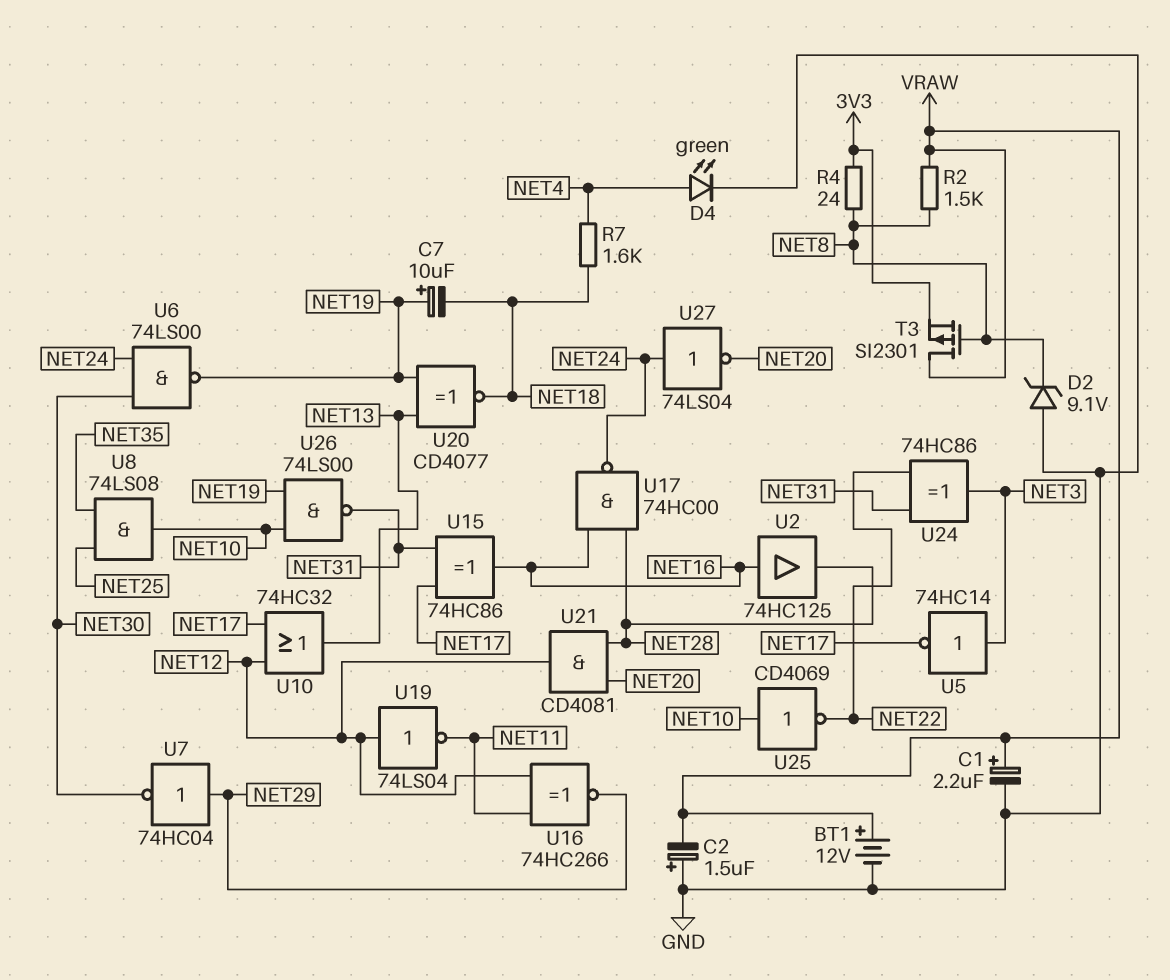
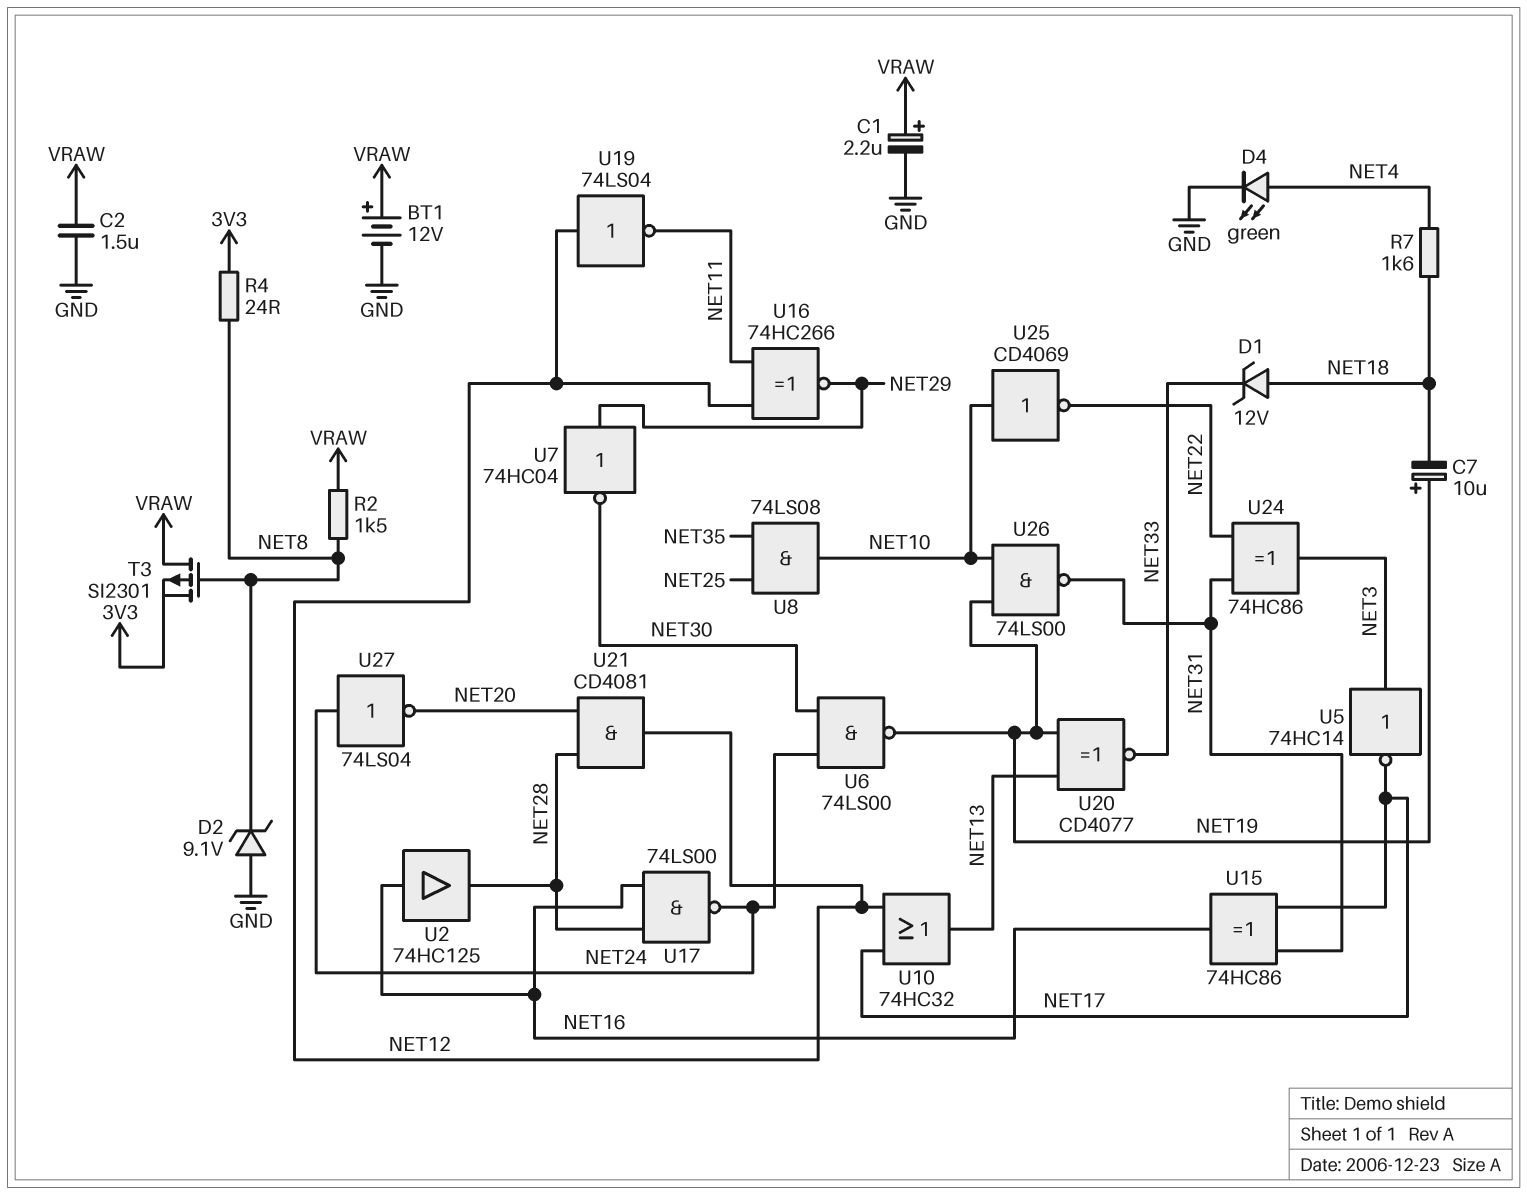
C2: 1.5uF (plus GND, minus VRAW) -> 1.5uF (GND, VRAW)
D1: none -> zener 12V (A NET18, K NET33)
U17: NAND 74HC00 (in NET16, in NET28, out NET24) -> NAND 74LS00 (in NET16, in NET28, out NET24)
U20: XNOR CD4077 (in NET13, in NET19, out NET18) -> XNOR CD4077 (in NET13, in NET19, out NET33)

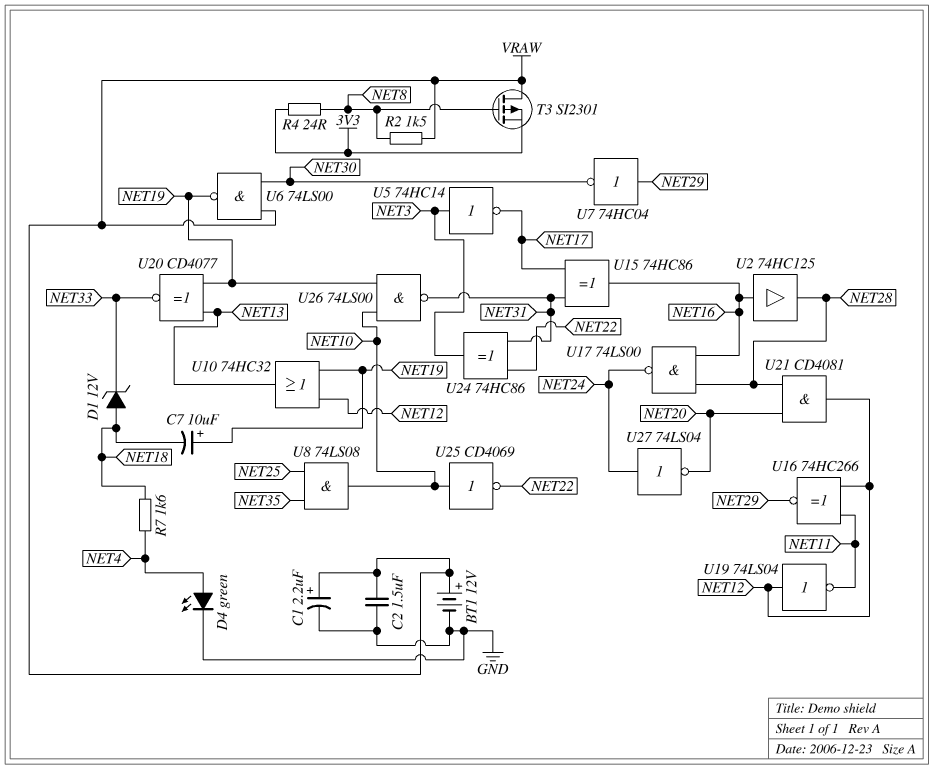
D2: zener 9.1V (A GND, K NET8) -> none
U6: NAND 74LS00 (in NET24, in NET30, out NET19) -> NAND 74LS00 (in NET30, in VRAW, out NET19)
U10: OR 74HC32 (in NET12, in NET17, out NET13) -> OR 74HC32 (in NET12, in NET19, out NET13)

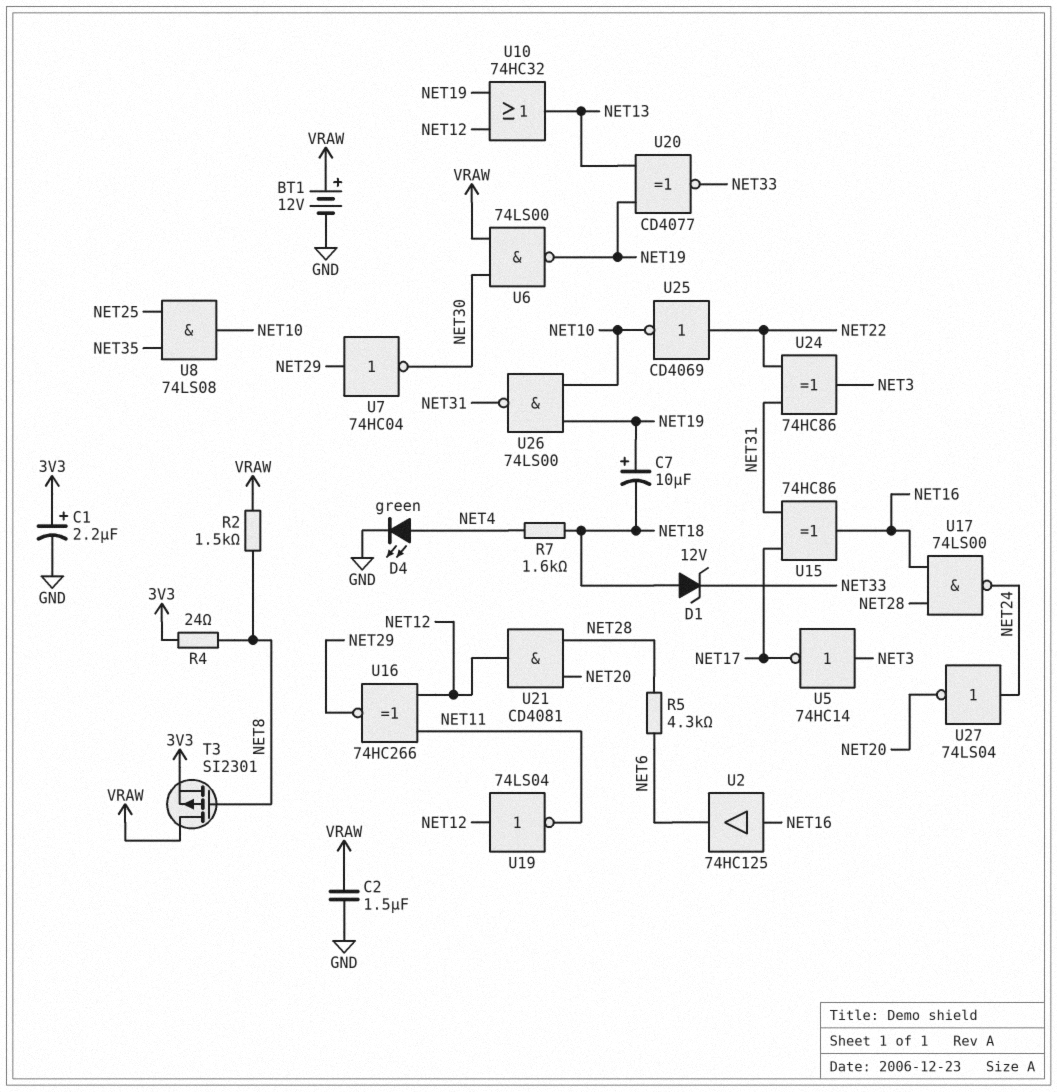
C1: 2.2uF (plus VRAW, minus GND) -> 2.2uF (plus 3V3, minus GND)
R5: none -> 4.3k (NET6, NET28)
U2: buffer 74HC125 (in NET16, out NET28) -> buffer 74HC125 (in NET16, out NET6)
U25: NOT CD4069 (in NET10, out NET22) -> NOT CD4069 (in NET22, out NET10)

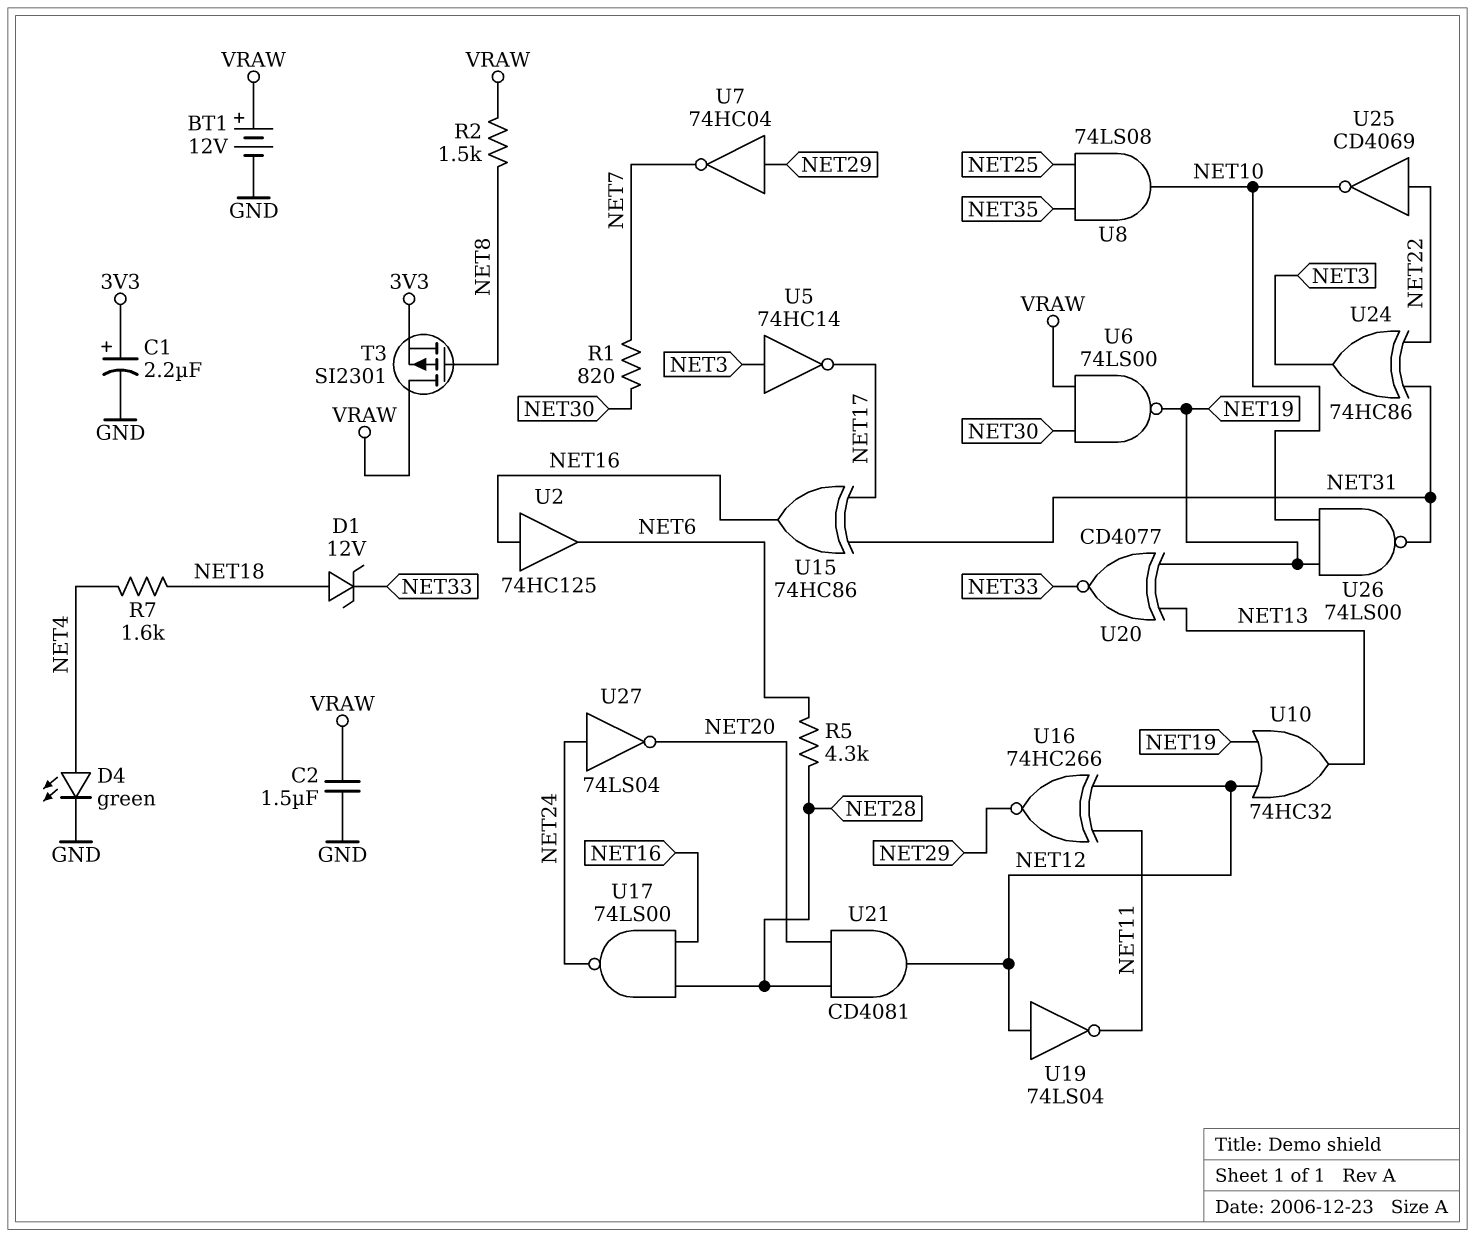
C7: 10uF (plus NET19, minus NET18) -> none
R1: none -> 820 (NET7, NET30)
R4: 24 (3V3, NET8) -> none
U7: NOT 74HC04 (in NET29, out NET30) -> NOT 74HC04 (in NET29, out NET7)

